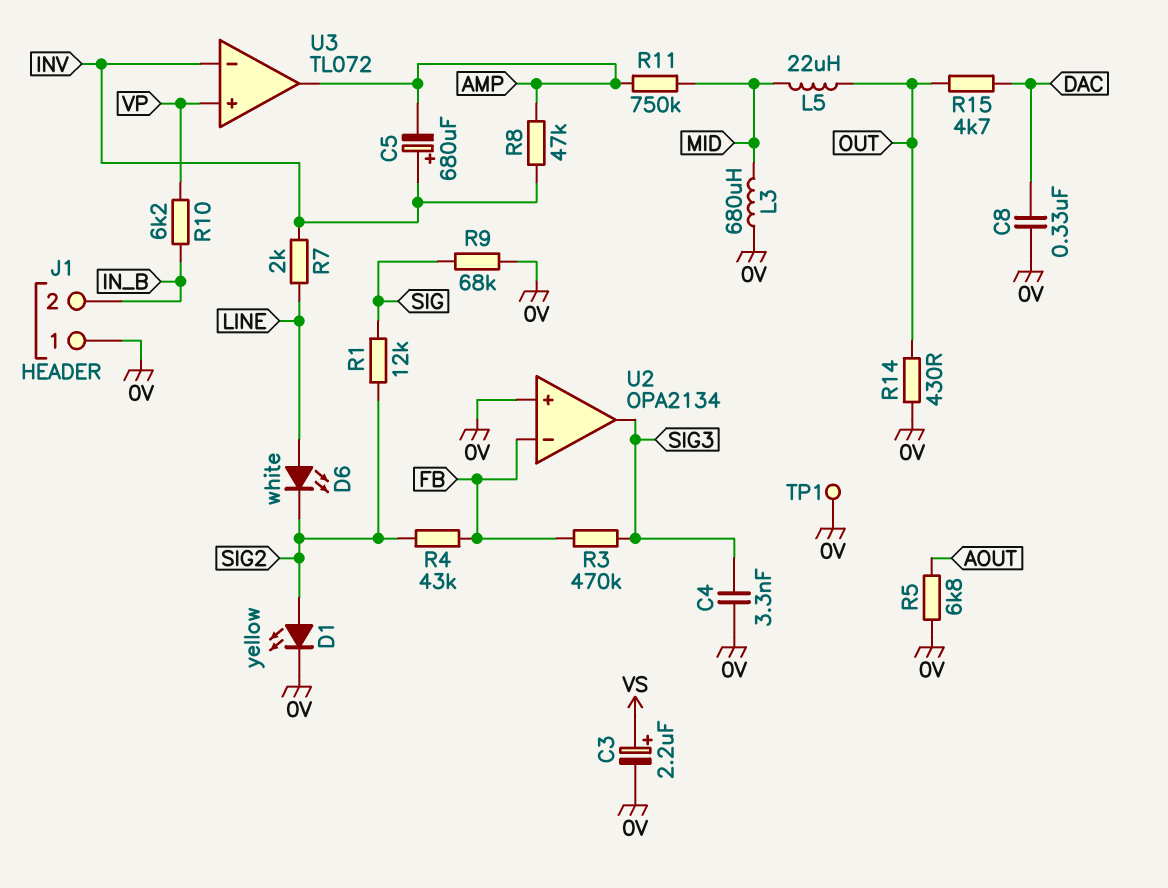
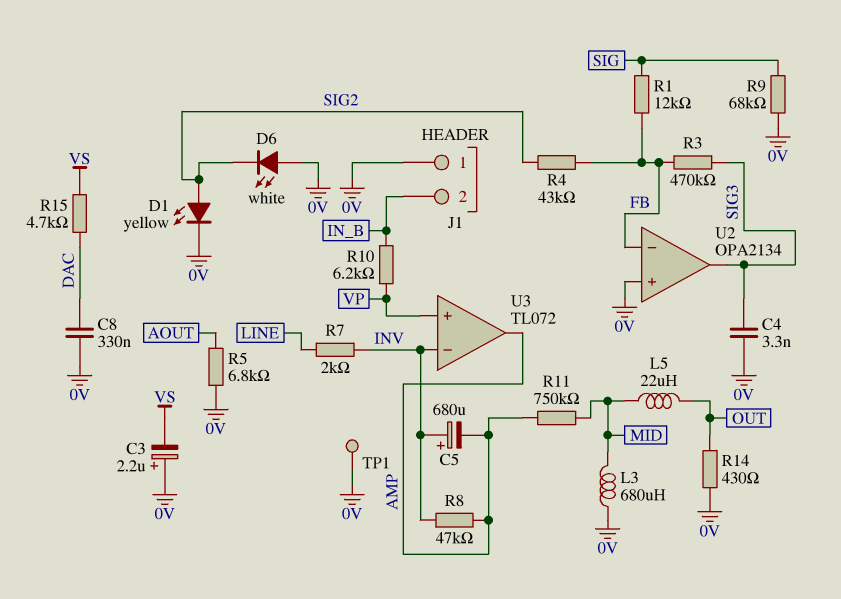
C3: 2.2uF (plus VS, minus 0V) -> 2.2uF (plus 0V, minus VS)
D6: LED white (A LINE, K SIG2) -> LED white (A 0V, K SIG2)
R1: 12k (SIG, SIG2) -> 12k (FB, SIG)
R15: 4.7k (DAC, OUT) -> 4.7k (DAC, VS)

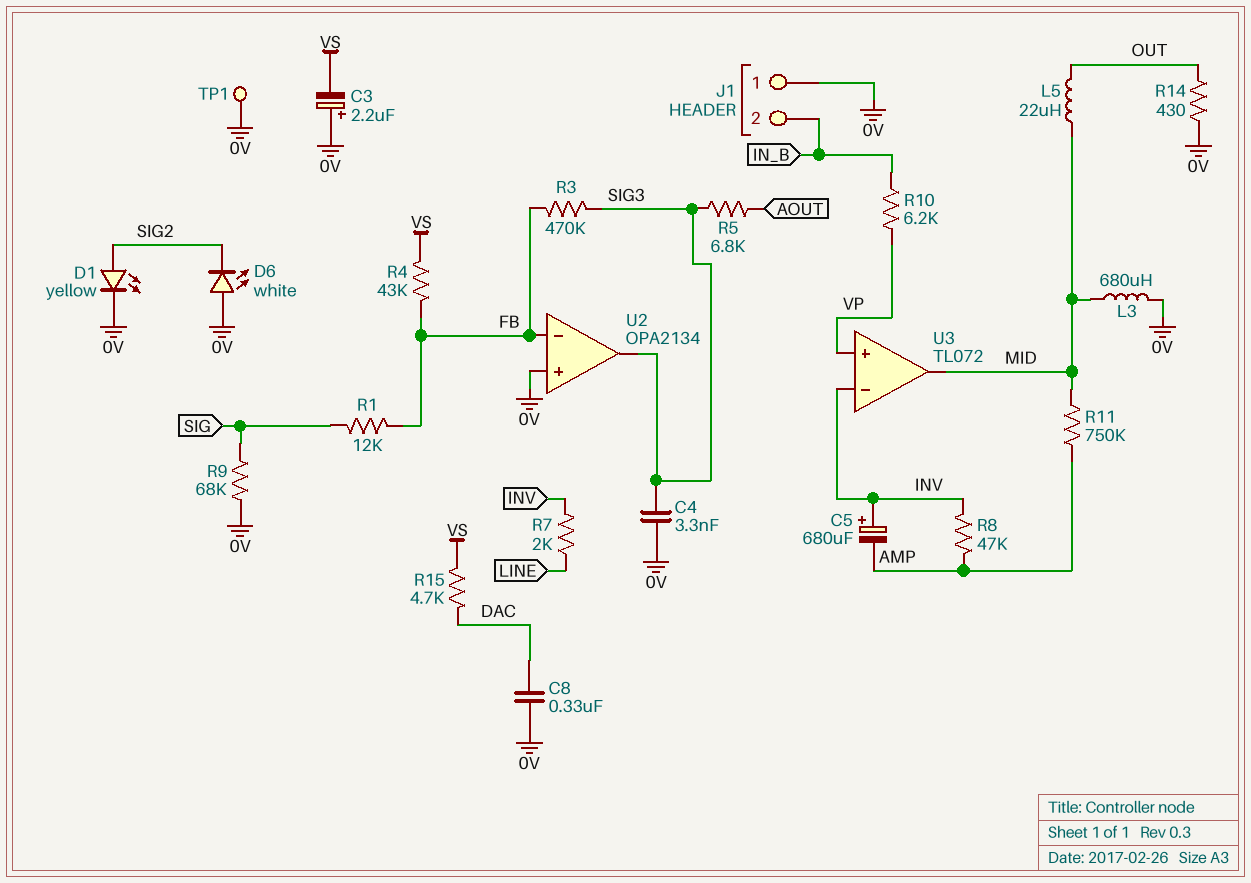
R4: 43k (FB, SIG2) -> 43k (FB, VS)
R5: 6.8k (0V, AOUT) -> 6.8k (AOUT, SIG3)
U3 pin out: AMP -> MID

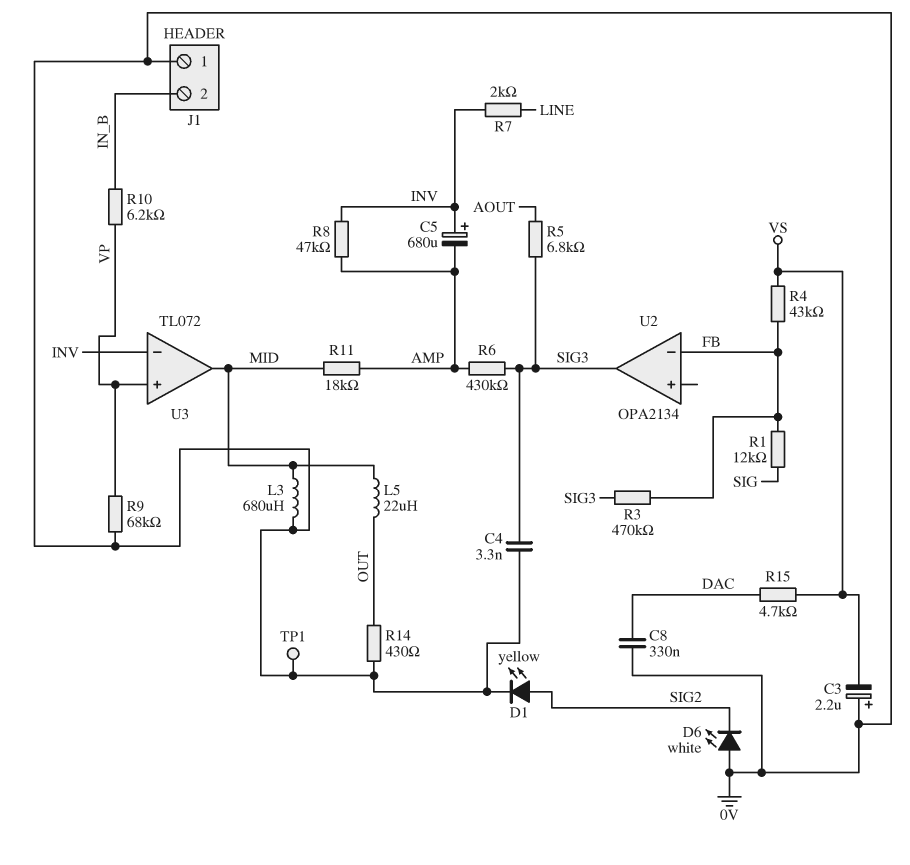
R6: none -> 430k (AMP, SIG3)
R9: 68k (0V, SIG) -> 68k (0V, VP)
R11: 750k (AMP, MID) -> 18k (AMP, MID)
U2 pin in+: 0V -> none

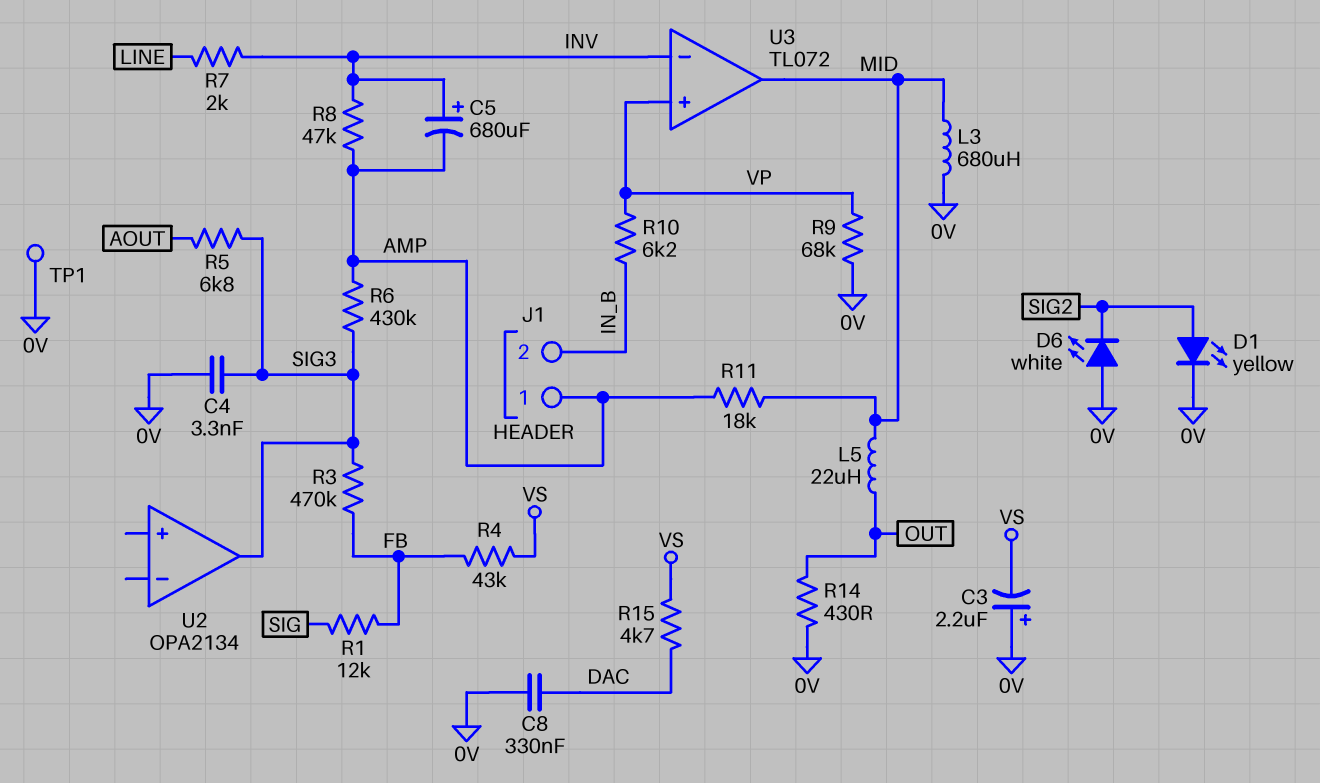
J1 pin 1: 0V -> AMP
U2 pin in-: FB -> none

